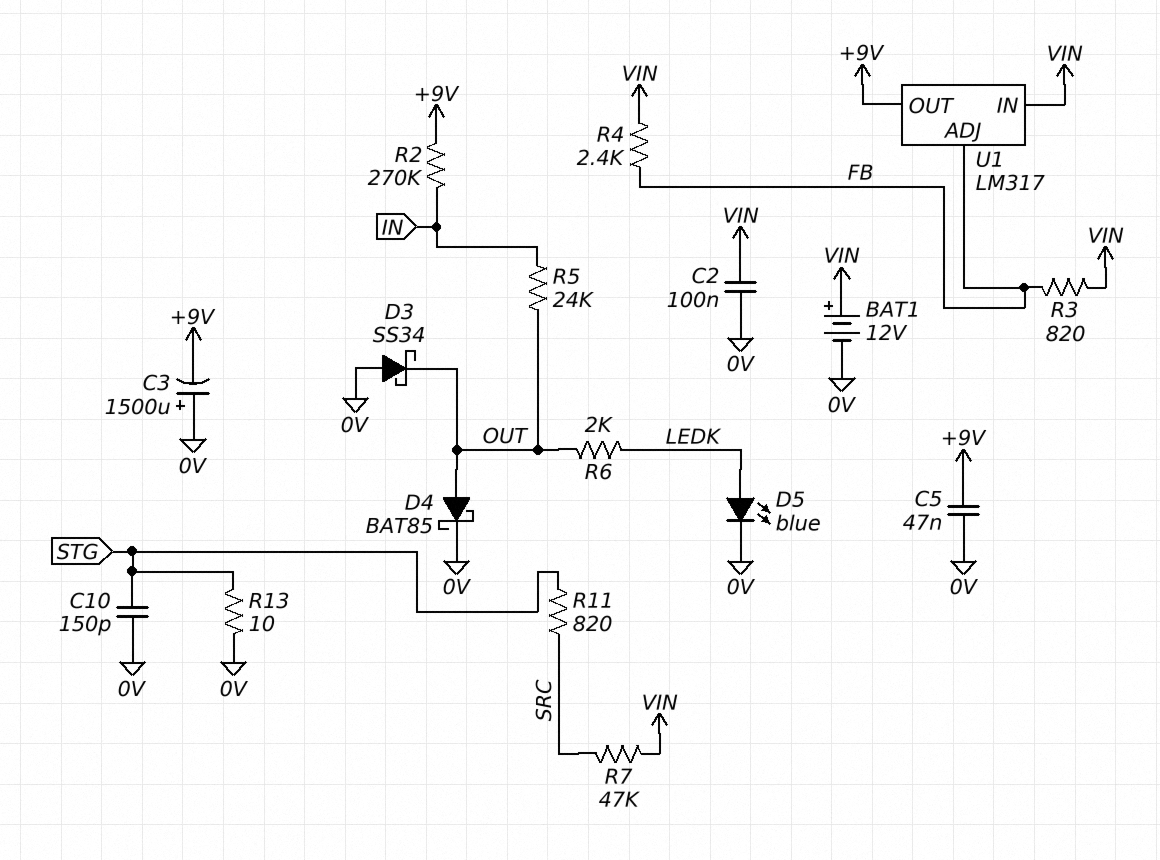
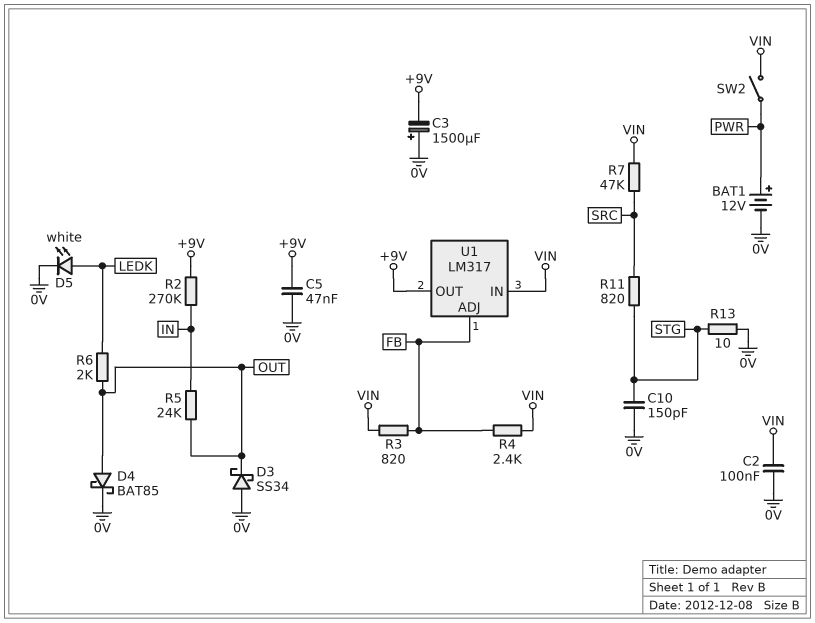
BAT1: 12V (plus VIN, minus 0V) -> 12V (plus PWR, minus 0V)
D5: LED blue (A LEDK, K 0V) -> LED white (A LEDK, K 0V)
SW2: none -> switch (PWR, VIN)

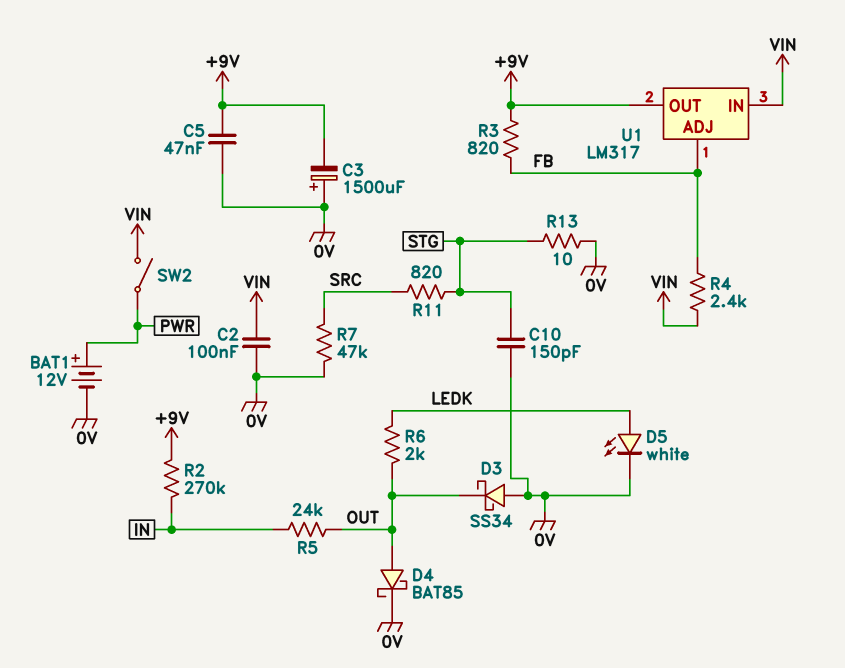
R3: 820 (FB, VIN) -> 820 (+9V, FB)
R7: 47k (SRC, VIN) -> 47k (0V, SRC)

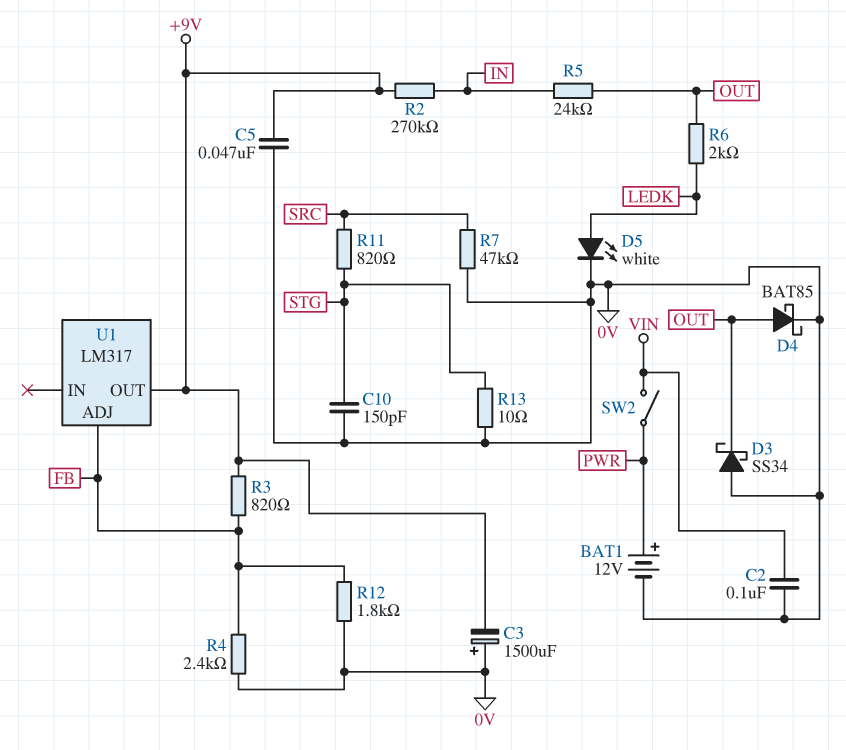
R4: 2.4k (FB, VIN) -> 2.4k (0V, FB)
R12: none -> 1.8k (0V, FB)
U1 pin IN: VIN -> none

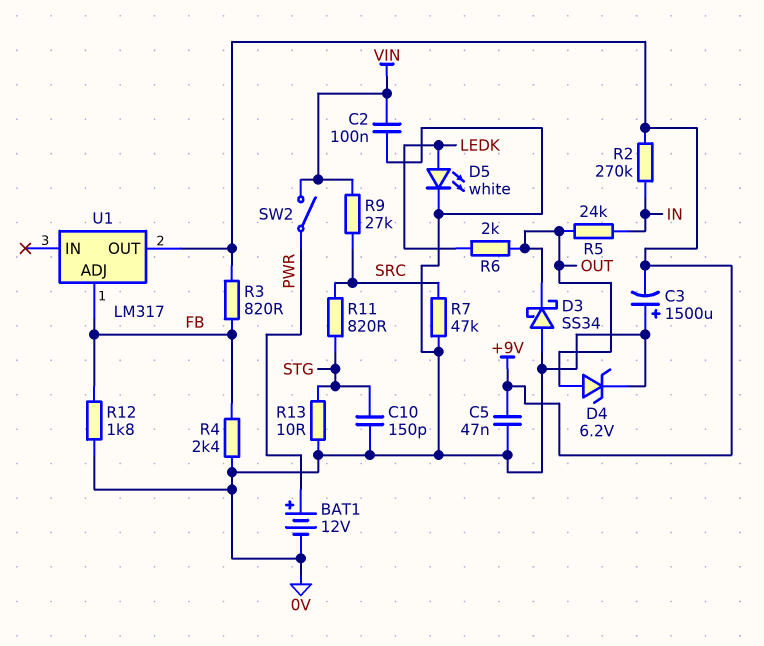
D4: schottky BAT85 (A OUT, K 0V) -> zener 6.2V (A OUT, K 0V)
R9: none -> 27k (SRC, VIN)

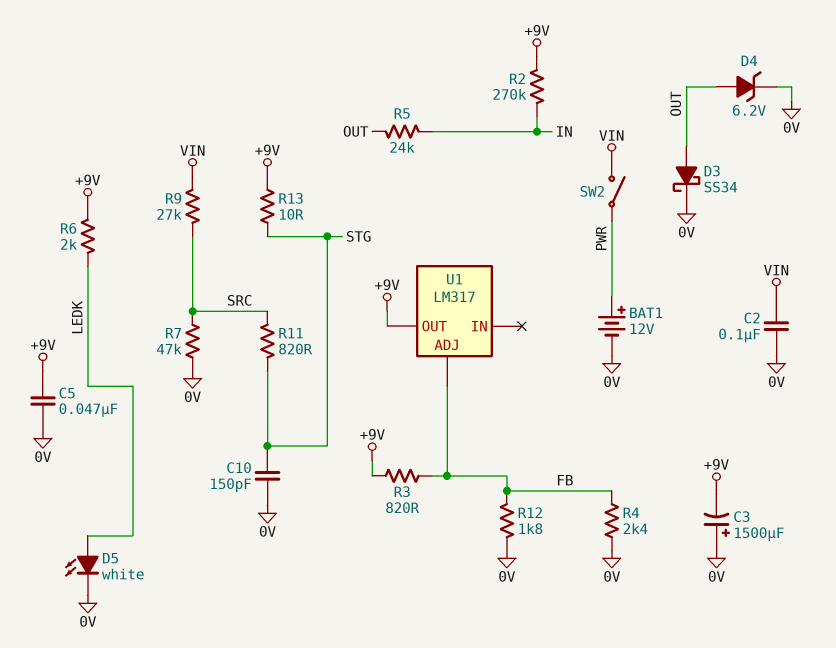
D3: schottky SS34 (A 0V, K OUT) -> schottky SS34 (A OUT, K 0V)
R6: 2k (LEDK, OUT) -> 2k (+9V, LEDK)
R13: 10 (0V, STG) -> 10 (+9V, STG)

